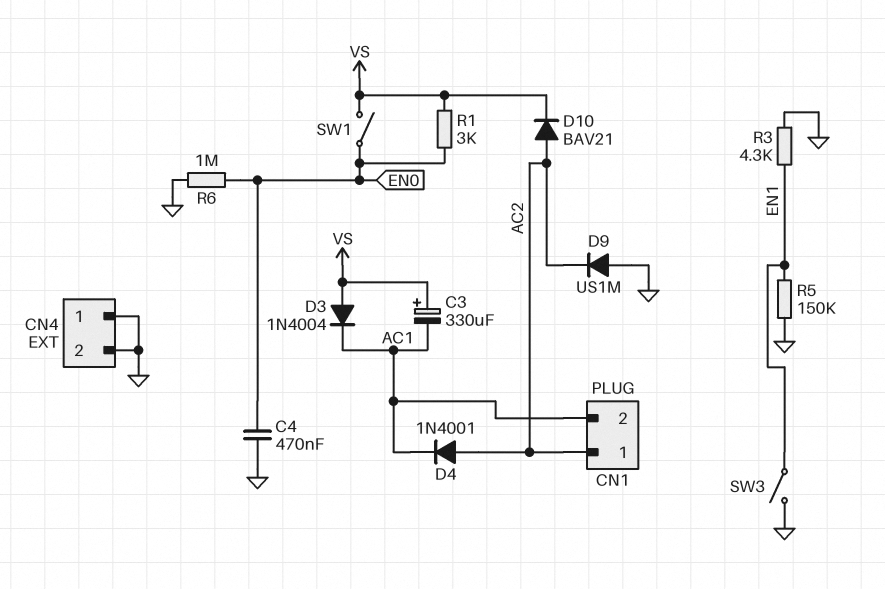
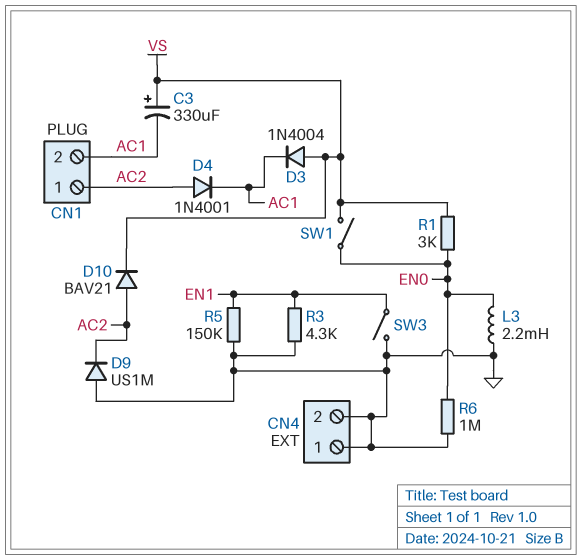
C4: 470nF (EN0, GND) -> none
L3: none -> 2.2mH (EN0, GND)

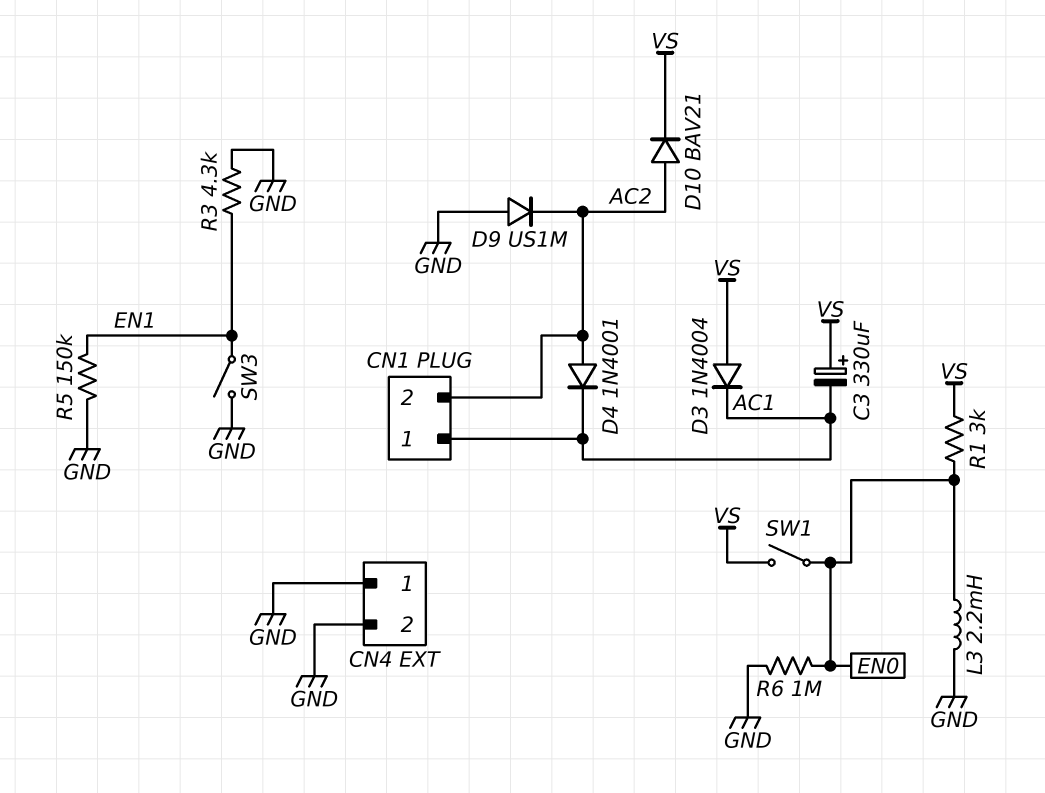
CN1 pin 1: AC2 -> AC1
CN1 pin 2: AC1 -> AC2

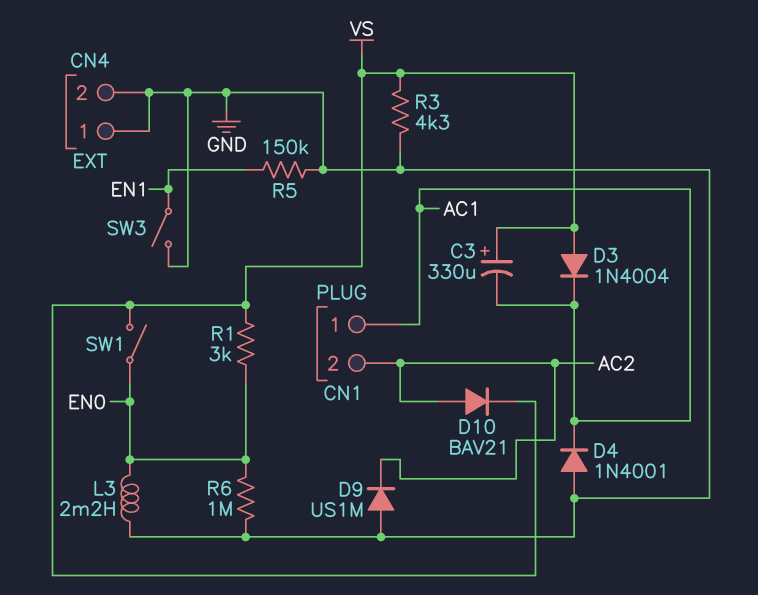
D4: diode 1N4001 (A AC2, K AC1) -> diode 1N4001 (A GND, K AC1)
R3: 4.3k (EN1, GND) -> 4.3k (GND, VS)

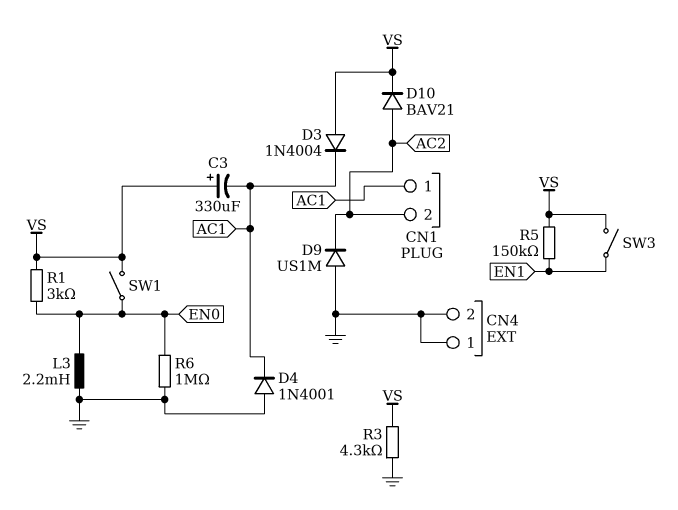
R5: 150k (EN1, GND) -> 150k (EN1, VS)
SW3: switch (EN1, GND) -> switch (EN1, VS)

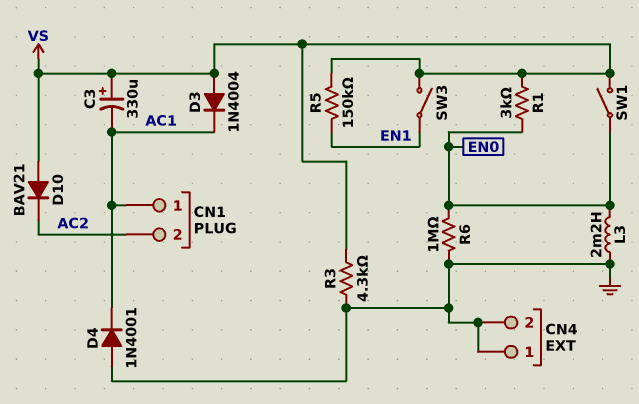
D9: diode US1M (A GND, K AC2) -> none
D10: diode BAV21 (A AC2, K VS) -> diode BAV21 (A VS, K AC2)

